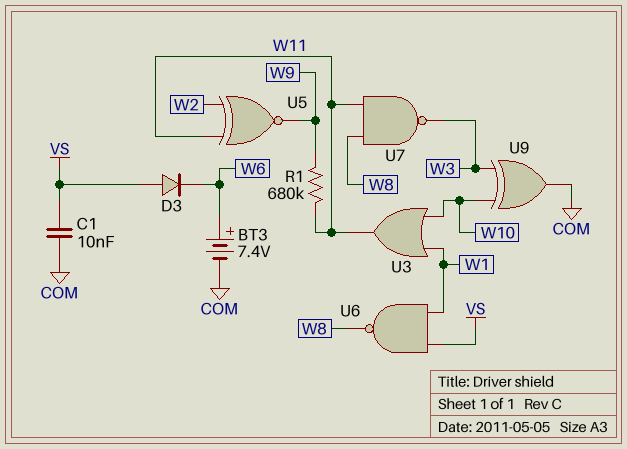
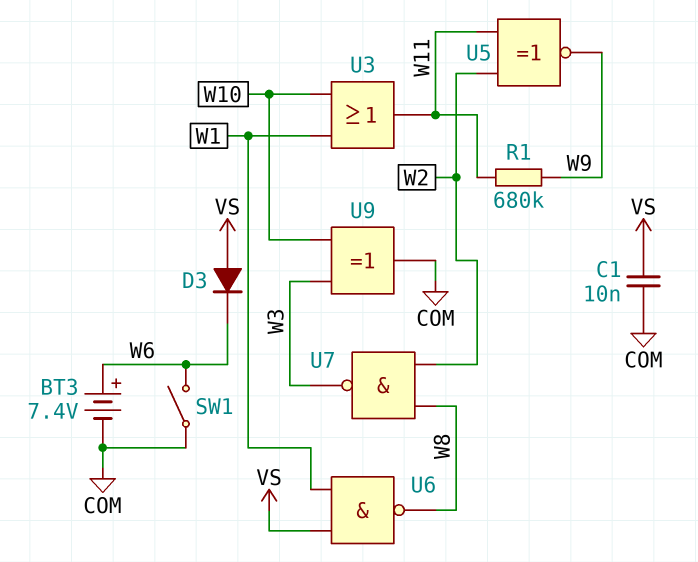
SW1: none -> switch (COM, W6)
U7: NAND (in W8, in W11, out W3) -> NAND (in W2, in W8, out W3)

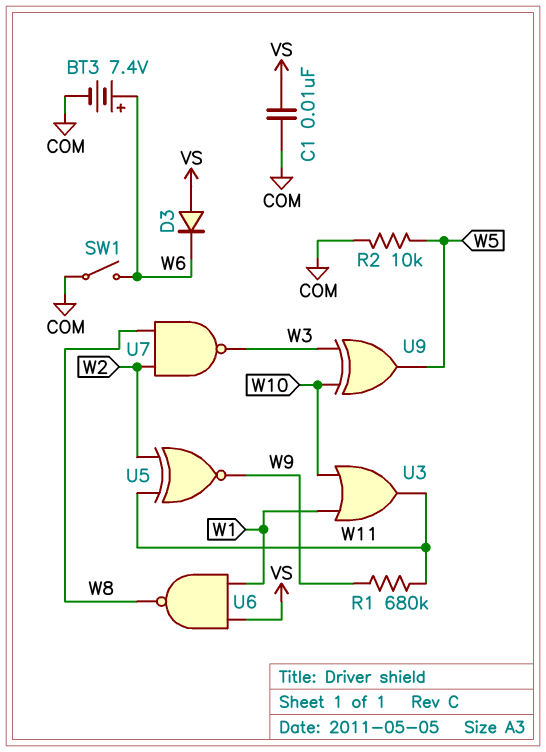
R2: none -> 10k (COM, W5)
U9: XOR (in W3, in W10, out COM) -> XOR (in W3, in W10, out W5)

